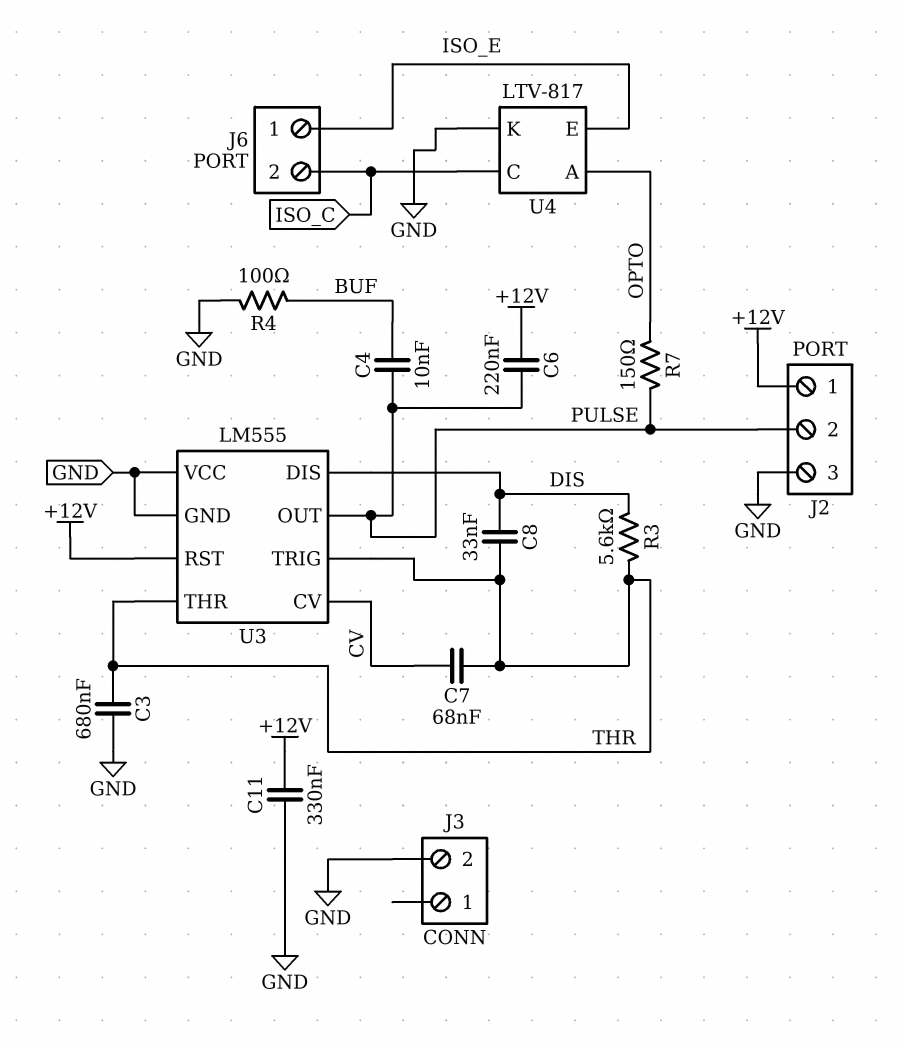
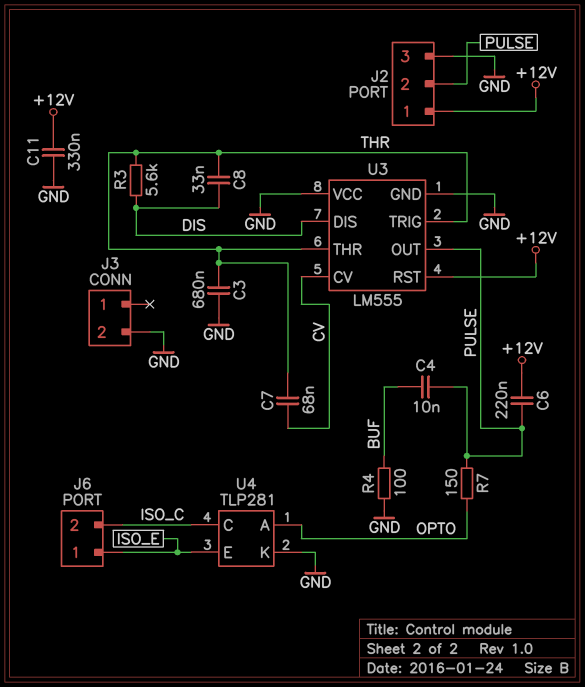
U4: LTV-817 -> TLP281

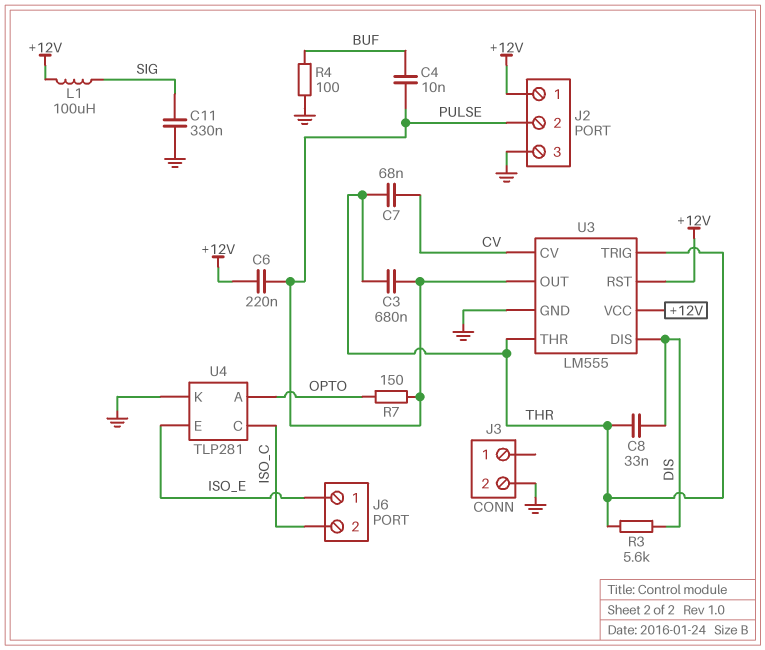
C3: 680nF (GND, THR) -> 680nF (PULSE, THR)
C11: 330nF (+12V, GND) -> 330nF (GND, SIG)
L1: none -> 100uH (+12V, SIG)
U3 pin VCC: GND -> +12V

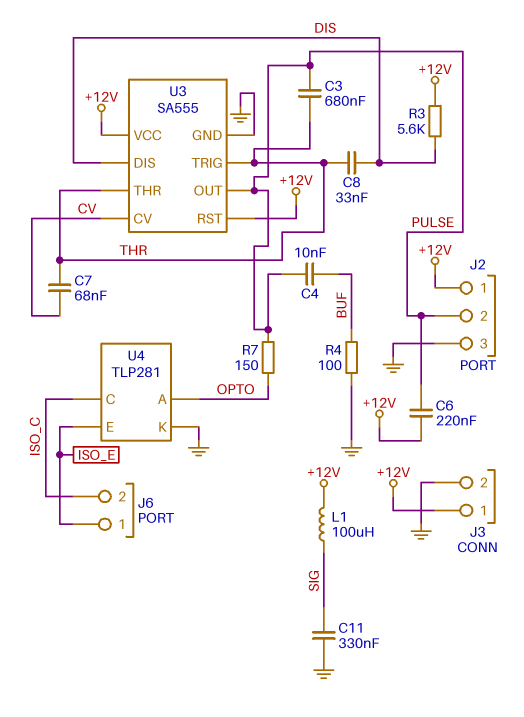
J3 pin 1: none -> +12V
R3: 5.6k (DIS, THR) -> 5.6k (+12V, DIS)
U3: LM555 -> SA555

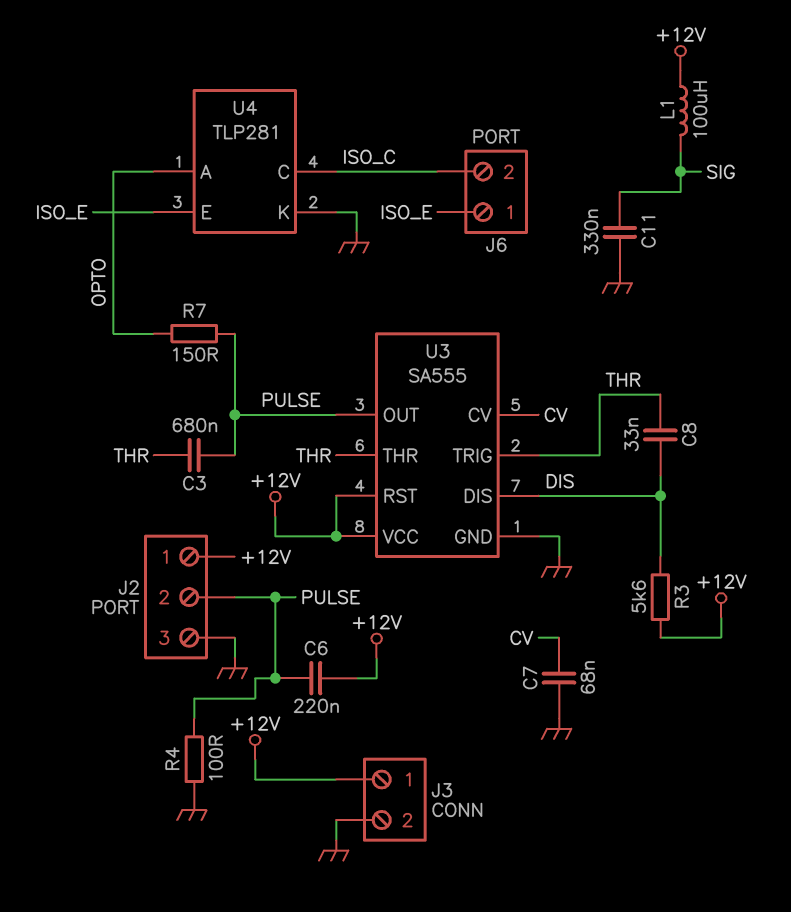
C4: 10nF (BUF, PULSE) -> none
C7: 68nF (CV, THR) -> 68nF (CV, GND)
R4: 100 (BUF, GND) -> 100 (GND, PULSE)

